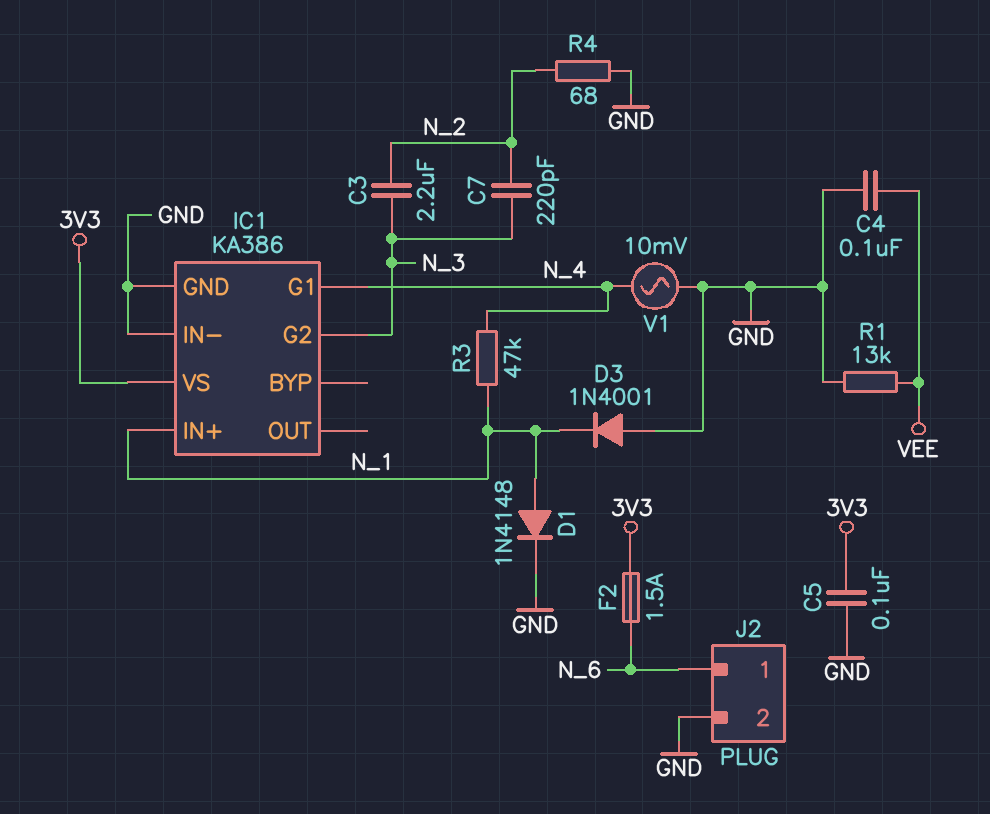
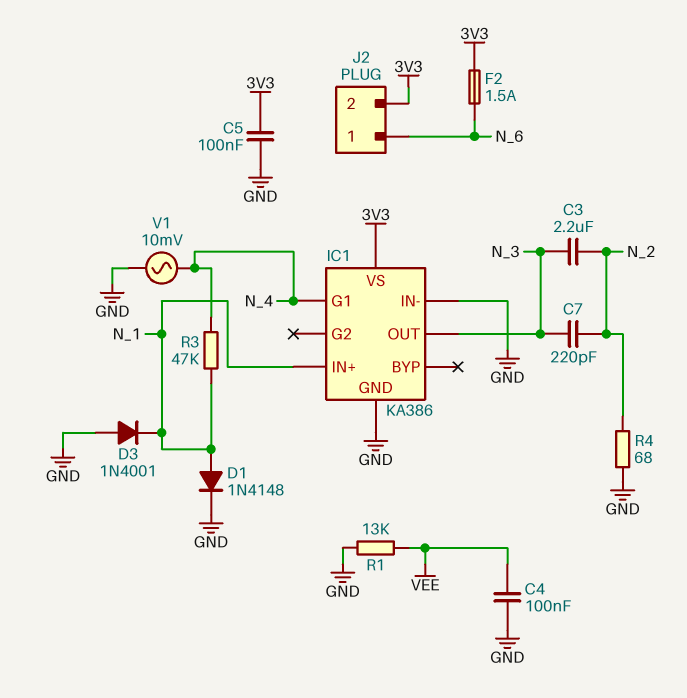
IC1 pin G2: N_3 -> none
IC1 pin OUT: none -> N_3
J2 pin 2: GND -> 3V3

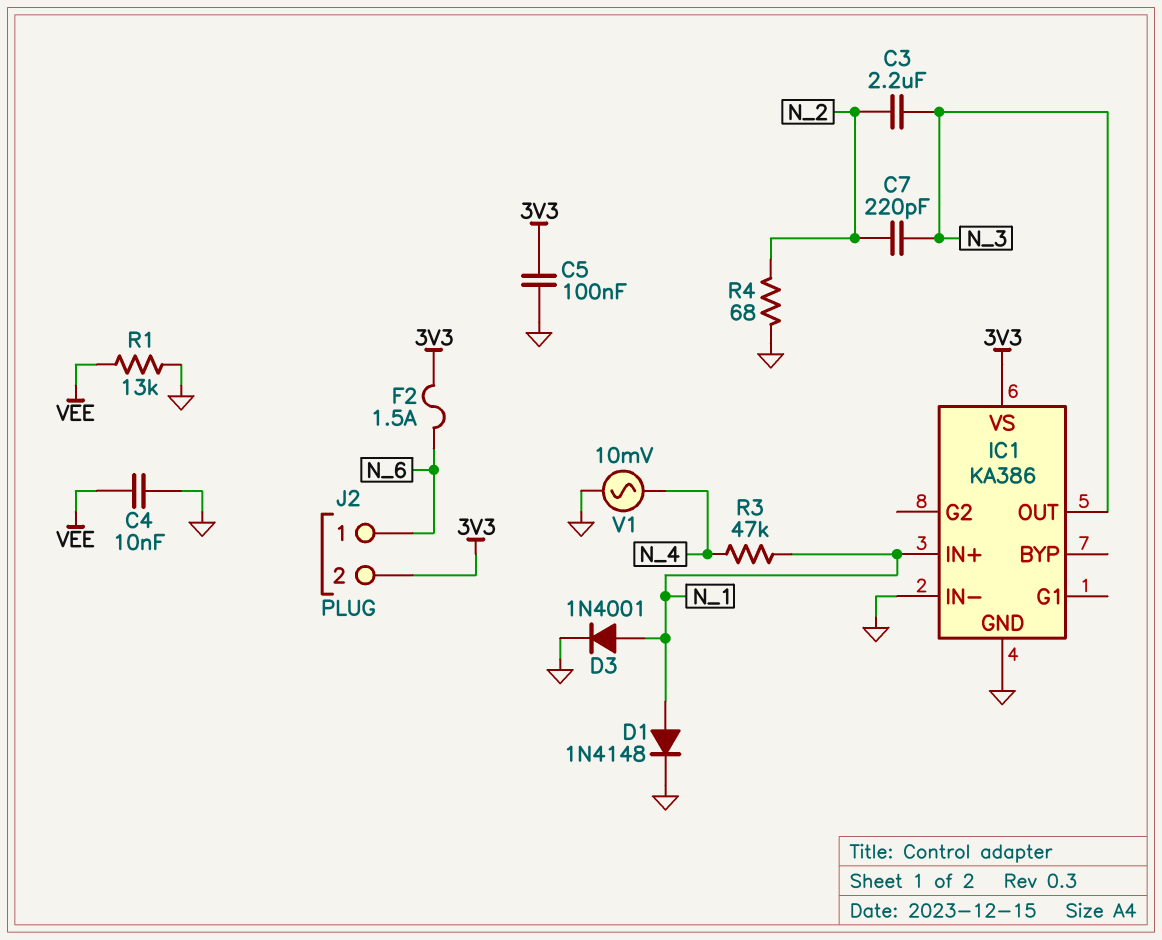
C4: 100nF (GND, VEE) -> 10nF (GND, VEE)
D3: diode 1N4001 (A GND, K N_1) -> diode 1N4001 (A N_1, K GND)
IC1 pin G1: N_4 -> none

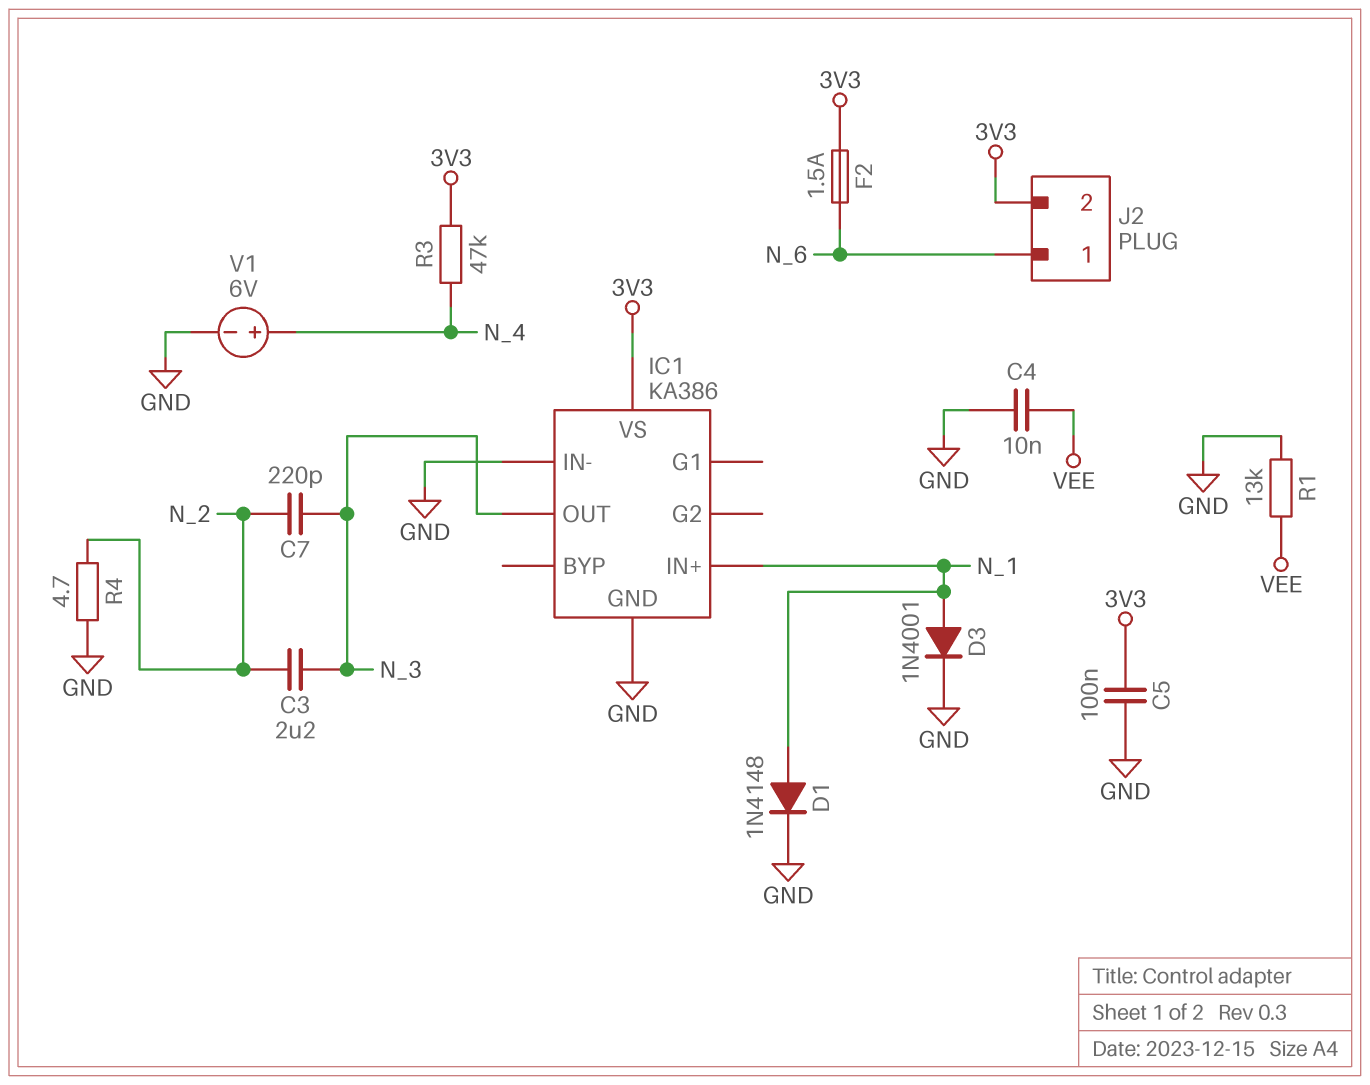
R3: 47k (N_1, N_4) -> 47k (3V3, N_4)
R4: 68 (GND, N_2) -> 4.7 (GND, N_2)
V1: AC 10mV (GND, N_4) -> 6V (plus N_4, minus GND)

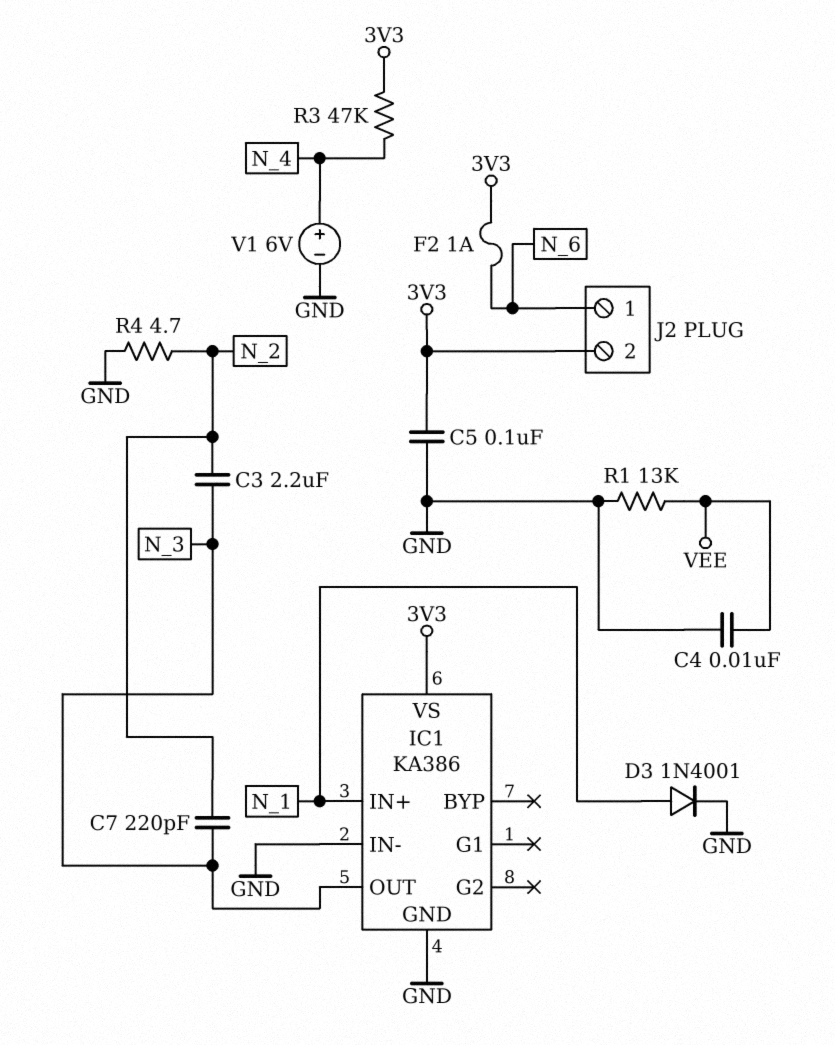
D1: diode 1N4148 (A N_1, K GND) -> none
F2: 1.5A (3V3, N_6) -> 1A (3V3, N_6)

